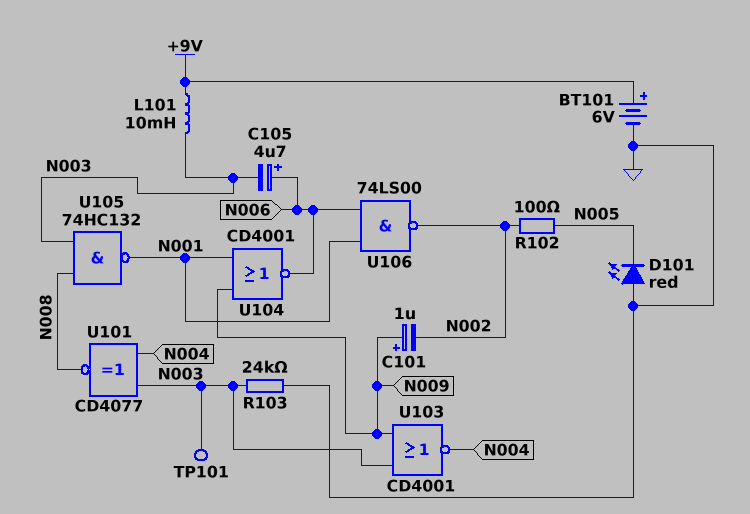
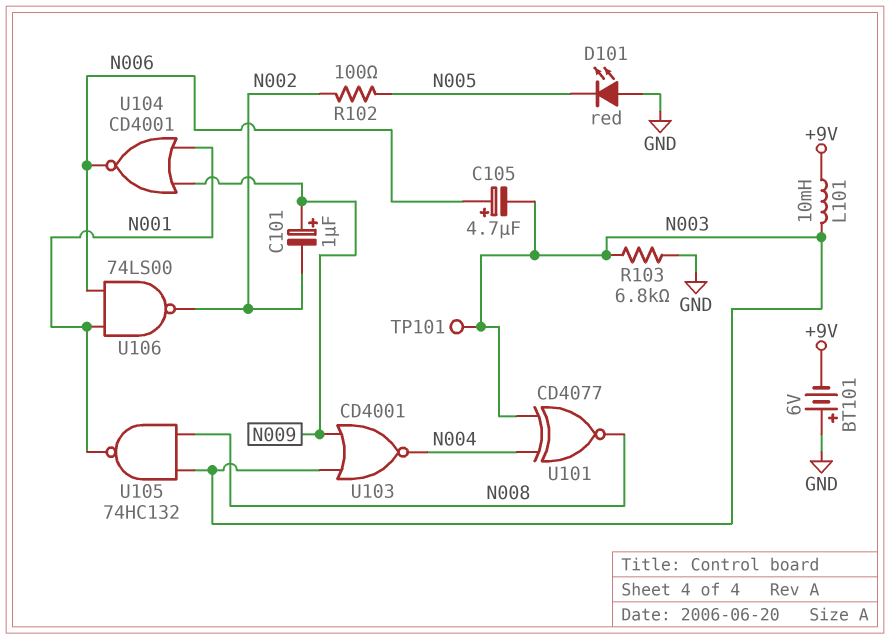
BT101: 6V (plus +9V, minus GND) -> 6V (plus GND, minus +9V)
R103: 24k (GND, N003) -> 6.8k (GND, N003)

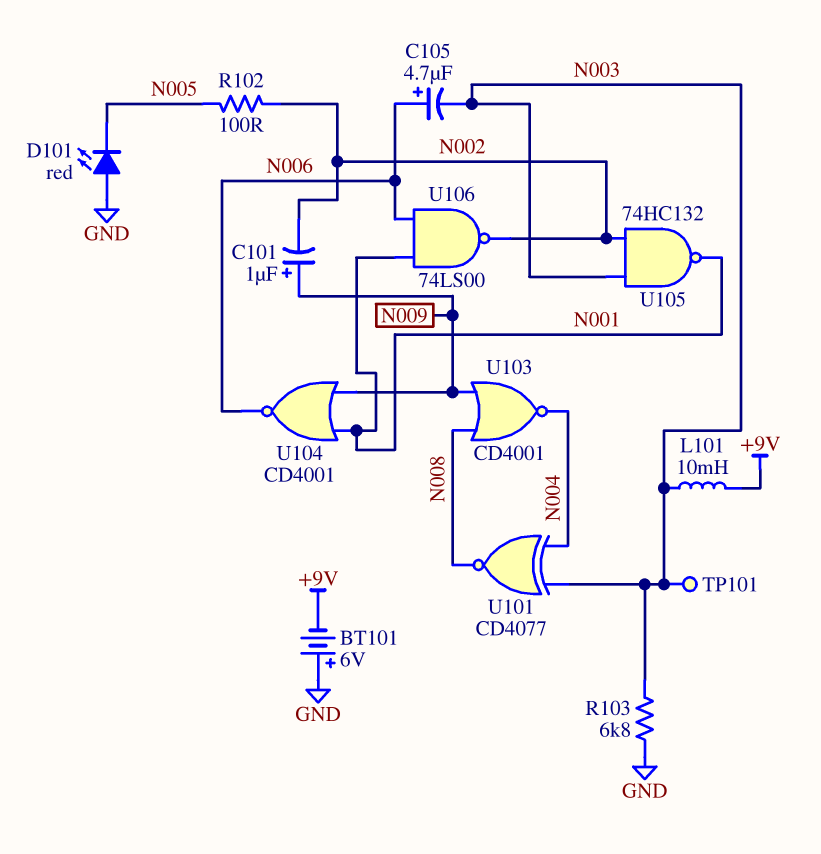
U103: NOR CD4001 (in N003, in N009, out N004) -> NOR CD4001 (in N008, in N009, out N004)
U105: NAND 74HC132 (in N003, in N008, out N001) -> NAND 74HC132 (in N002, in N003, out N001)

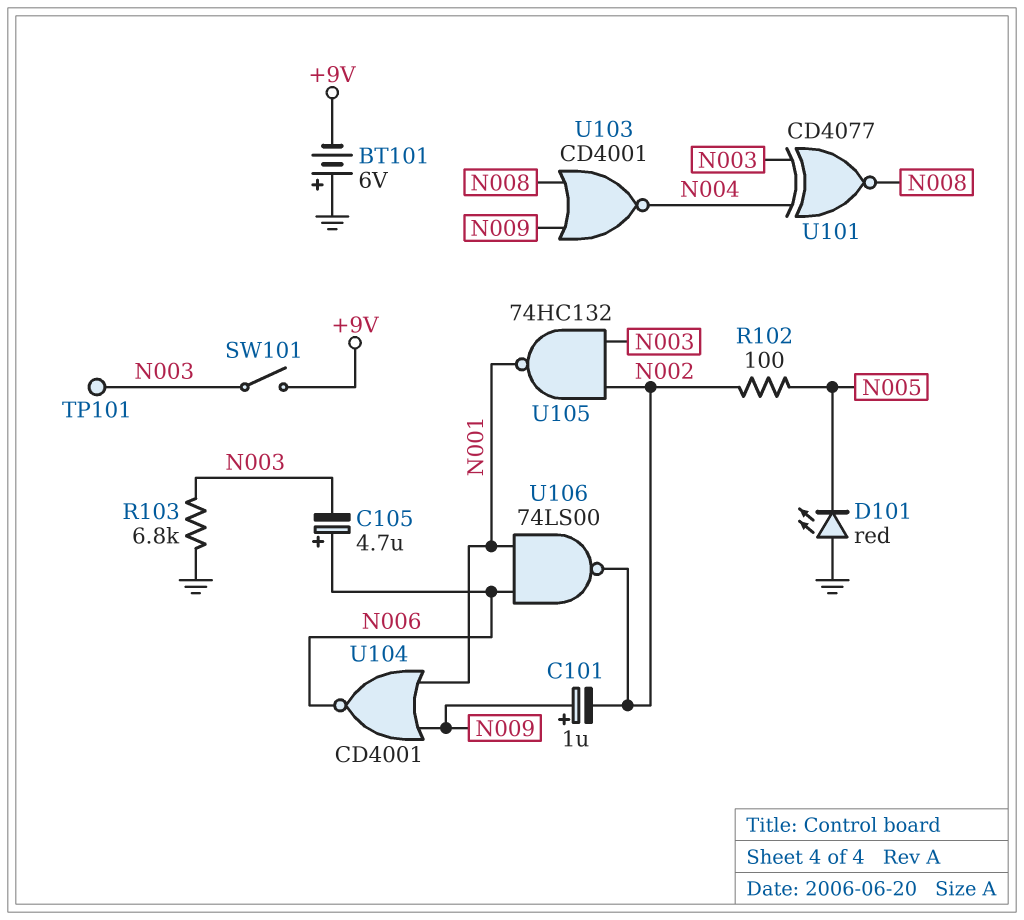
L101: 10mH (+9V, N003) -> none
SW101: none -> switch (+9V, N003)

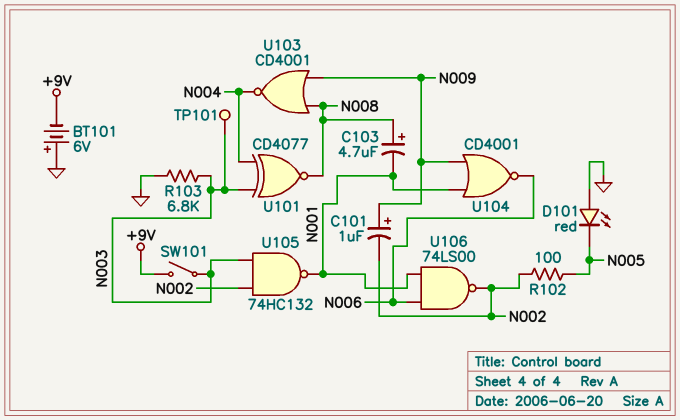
C103: none -> 4.7uF (plus N008, minus N001)
C105: 4.7uF (plus N006, minus N003) -> none

